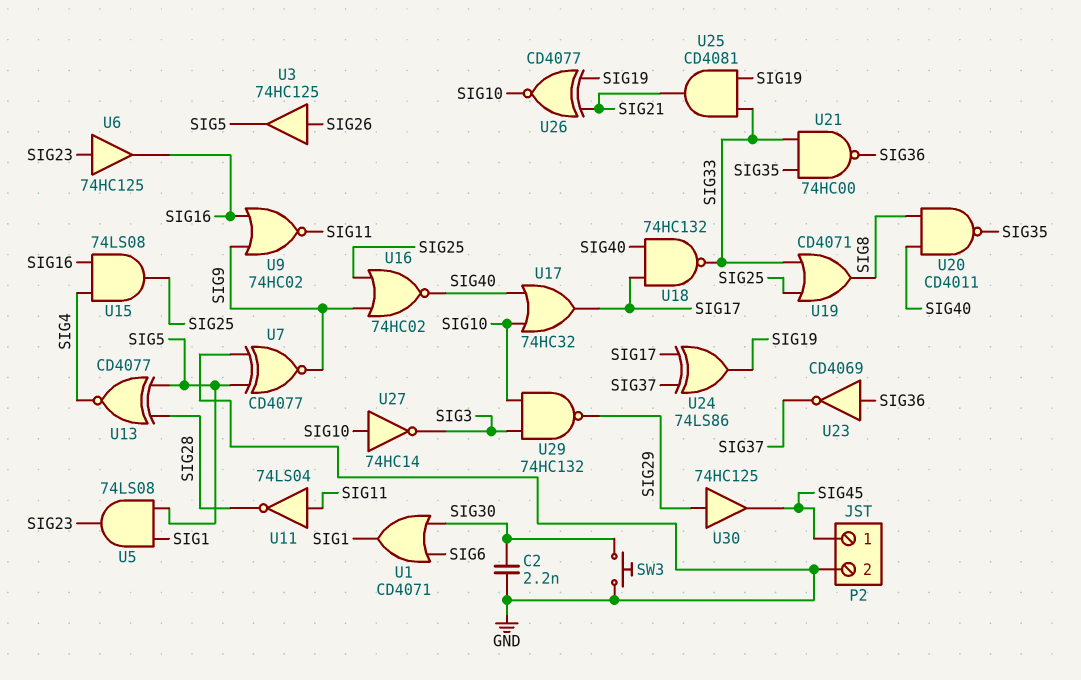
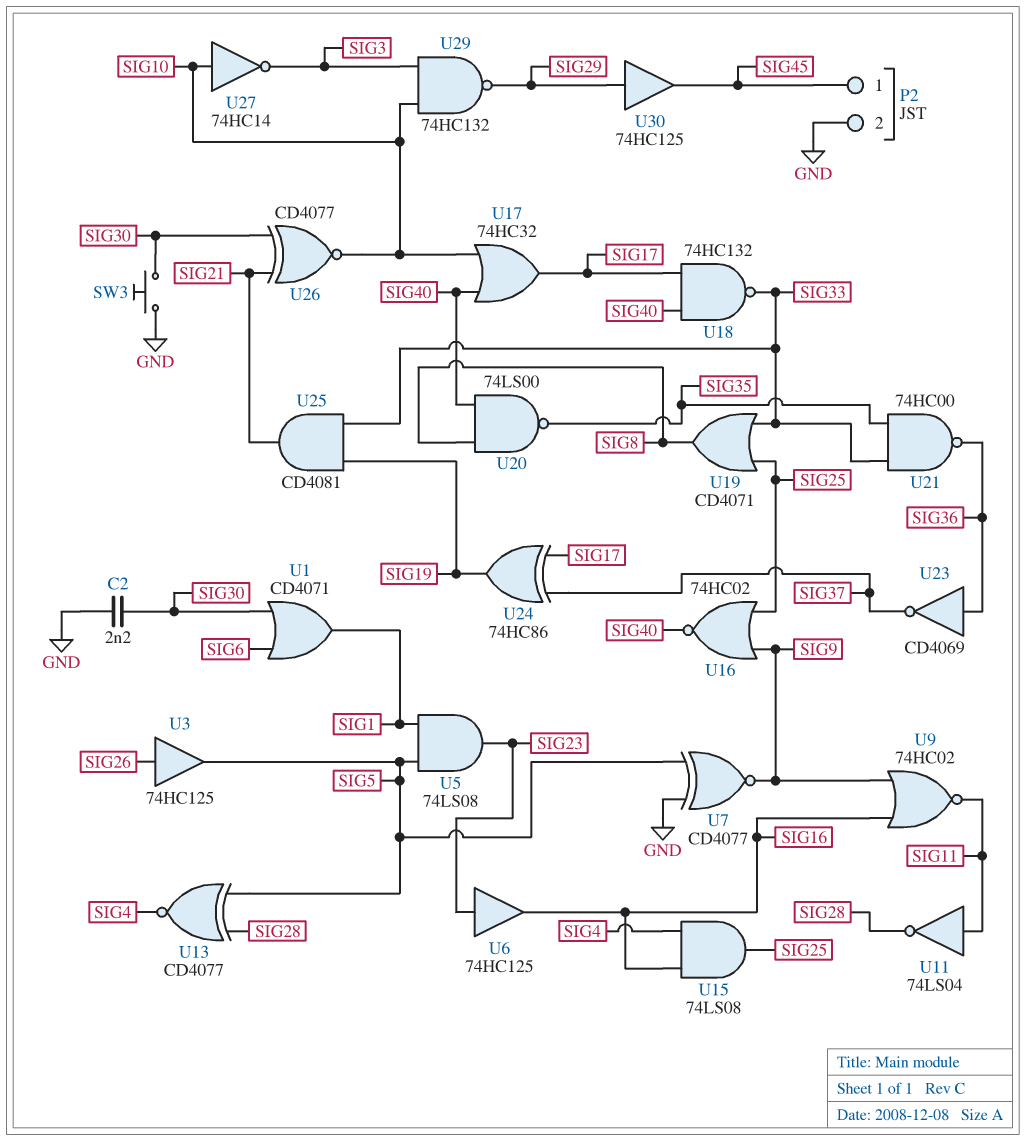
U20: NAND CD4011 (in SIG8, in SIG40, out SIG35) -> NAND 74LS00 (in SIG8, in SIG40, out SIG35)
U24: XOR 74LS86 (in SIG17, in SIG37, out SIG19) -> XOR 74HC86 (in SIG17, in SIG37, out SIG19)
U26: XNOR CD4077 (in SIG19, in SIG21, out SIG10) -> XNOR CD4077 (in SIG21, in SIG30, out SIG10)

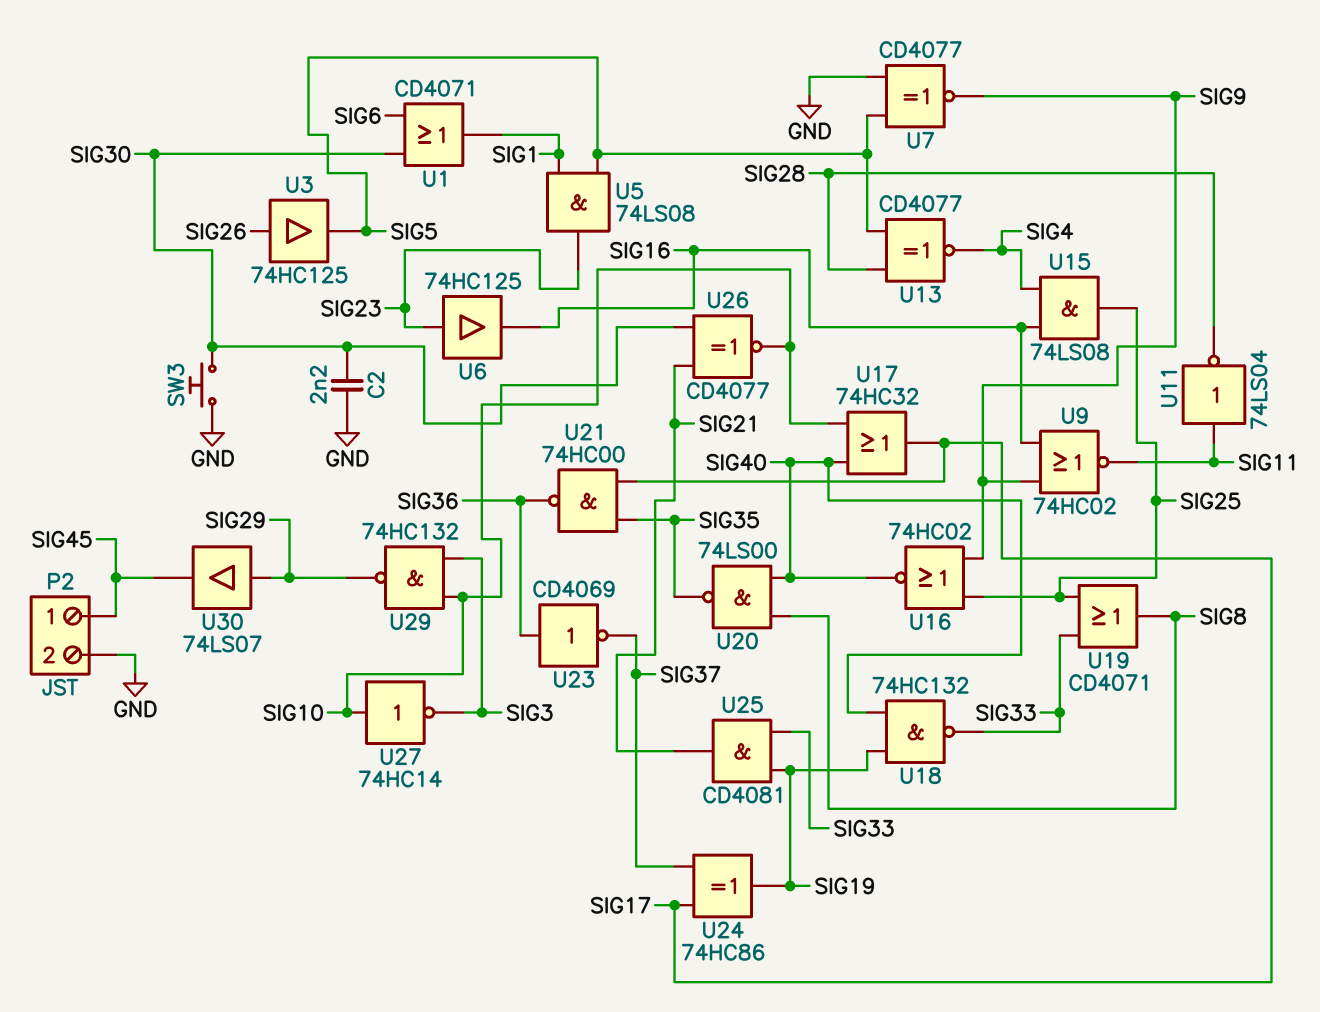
U18: NAND 74HC132 (in SIG17, in SIG40, out SIG33) -> NAND 74HC132 (in SIG19, in SIG40, out SIG33)
U21: NAND 74HC00 (in SIG33, in SIG35, out SIG36) -> NAND 74HC00 (in SIG17, in SIG35, out SIG36)
U30: buffer 74HC125 (in SIG29, out SIG45) -> buffer 74LS07 (in SIG29, out SIG45)

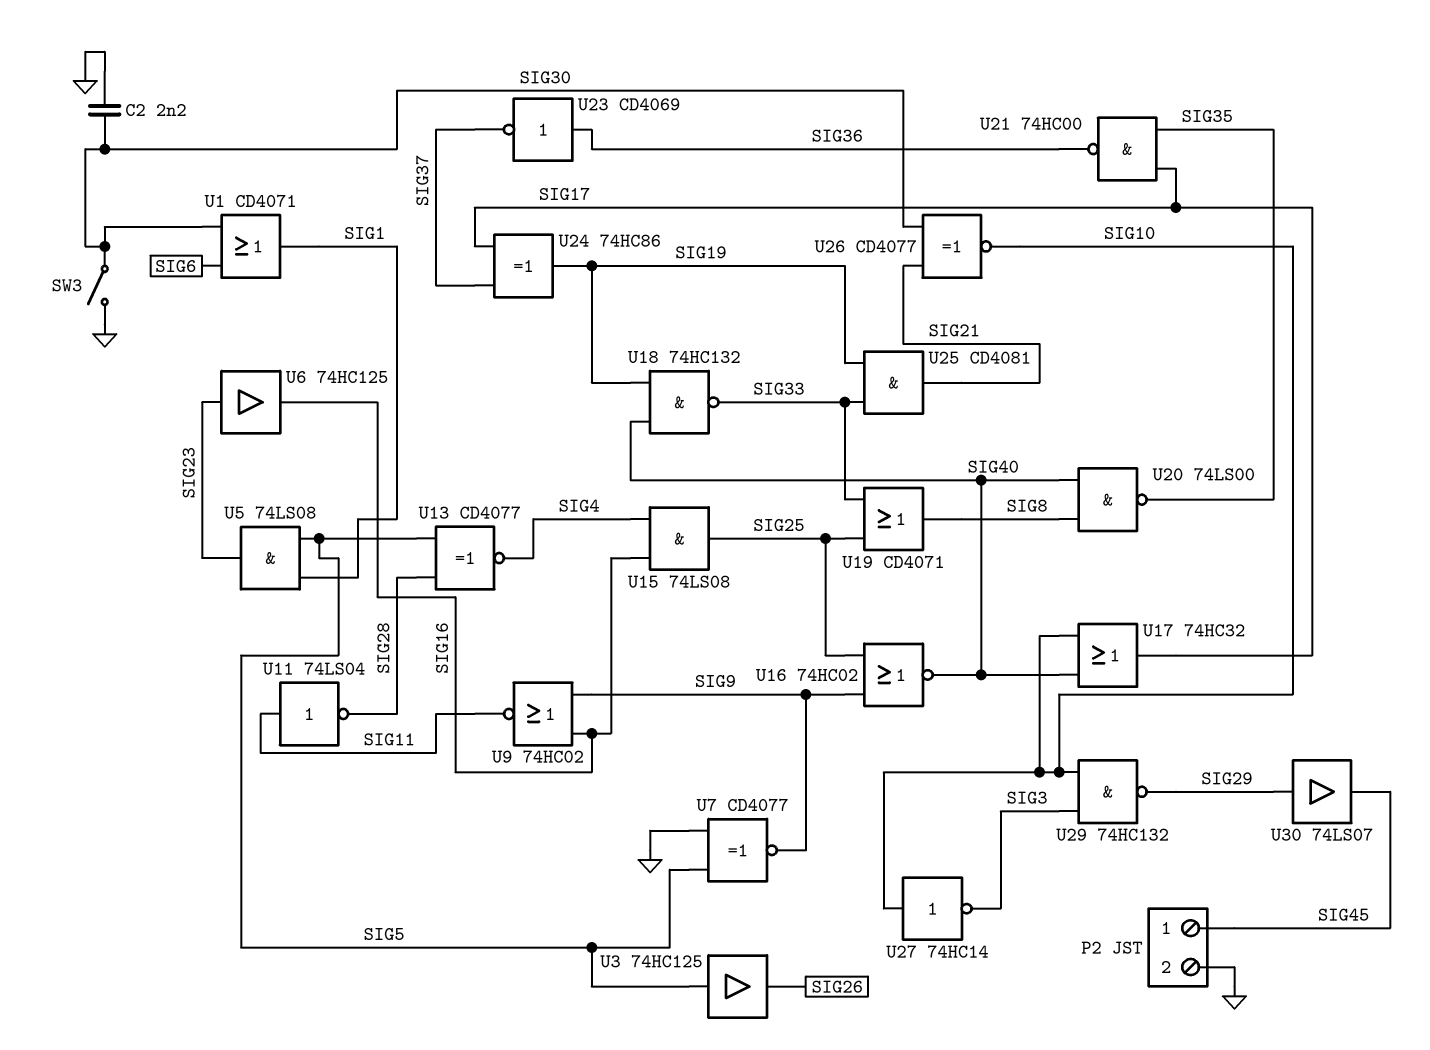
SW3: button (GND, SIG30) -> switch (GND, SIG30)
U3: buffer 74HC125 (in SIG26, out SIG5) -> buffer 74HC125 (in SIG5, out SIG26)

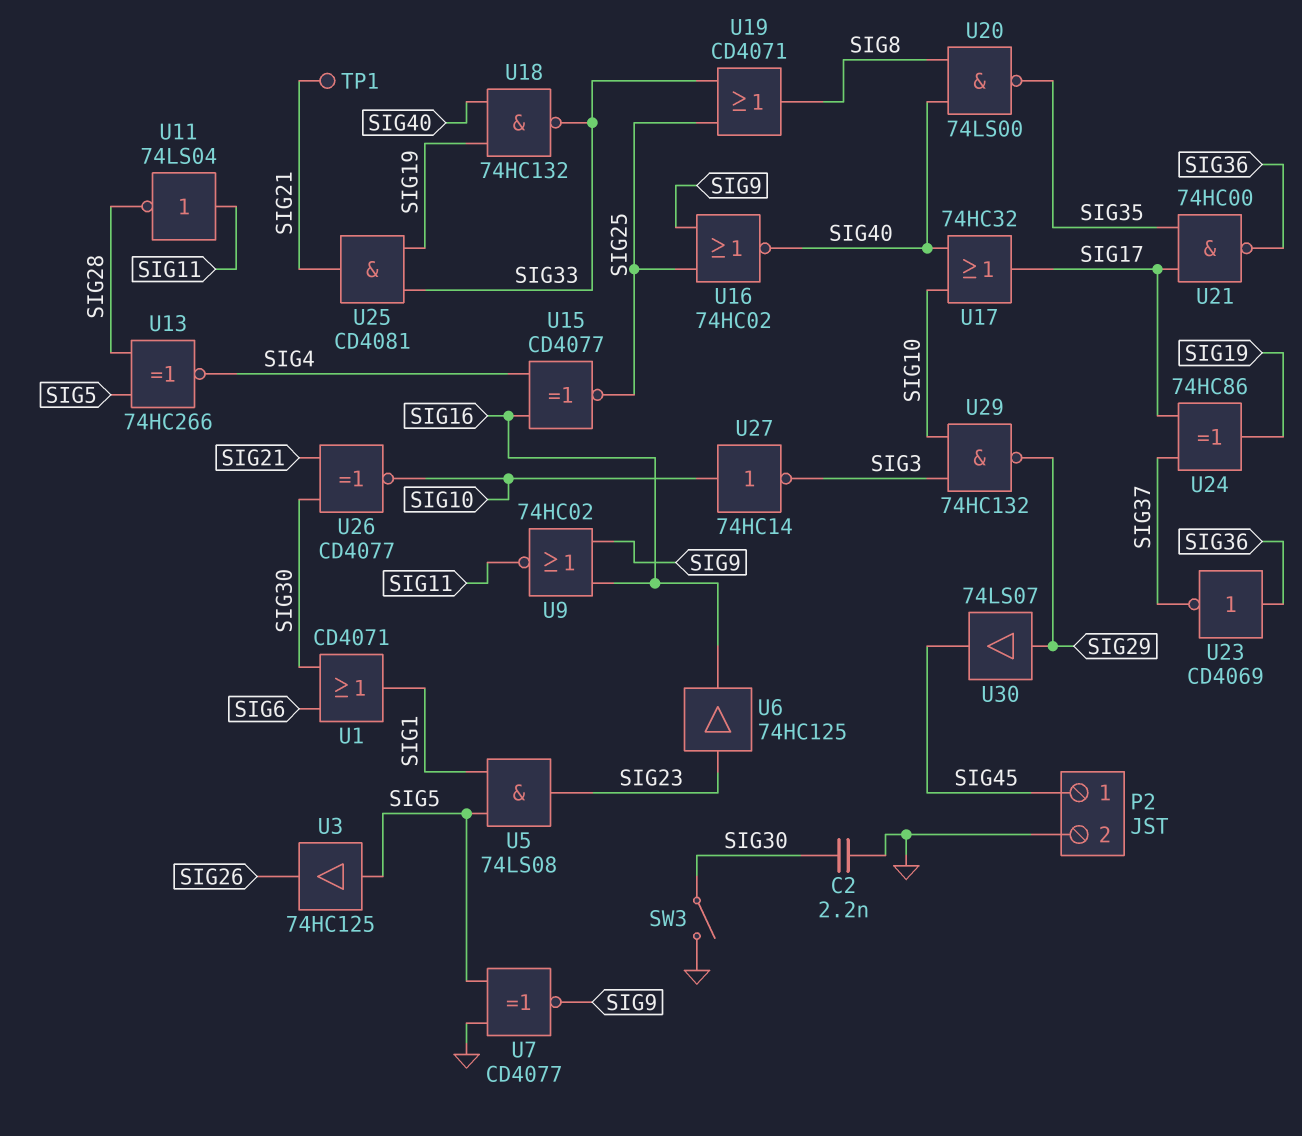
TP1: none -> test point (SIG21)
U13: XNOR CD4077 (in SIG5, in SIG28, out SIG4) -> XNOR 74HC266 (in SIG5, in SIG28, out SIG4)
U15: AND 74LS08 (in SIG4, in SIG16, out SIG25) -> XNOR CD4077 (in SIG4, in SIG16, out SIG25)

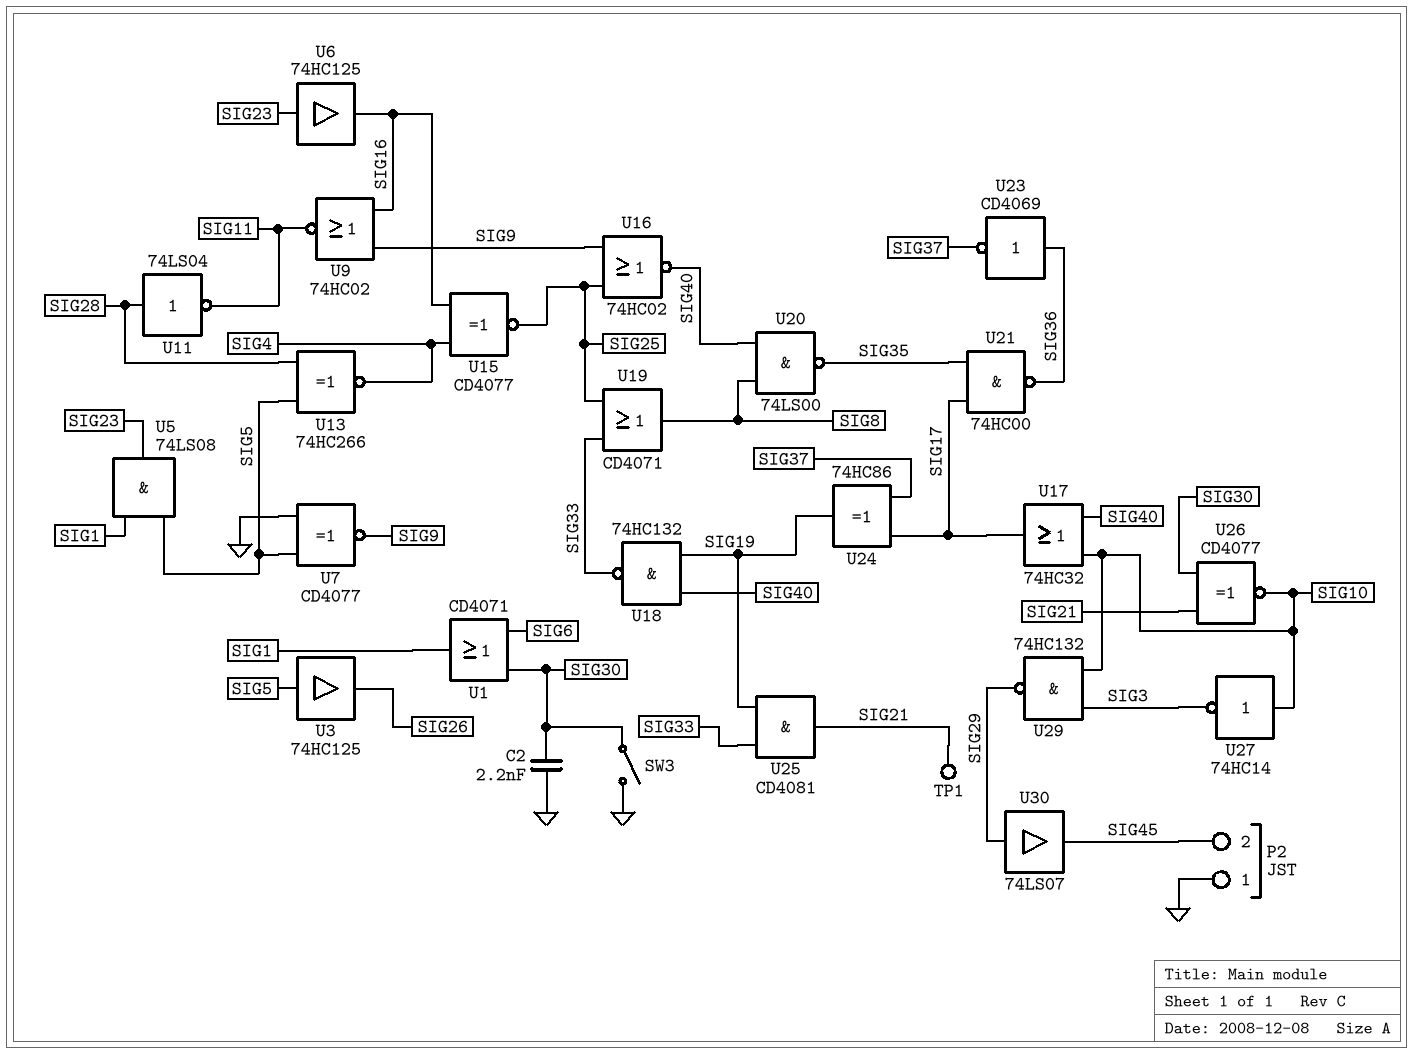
P2 pin 1: SIG45 -> GND
P2 pin 2: GND -> SIG45
U11: NOT 74LS04 (in SIG11, out SIG28) -> NOT 74LS04 (in SIG28, out SIG11)

